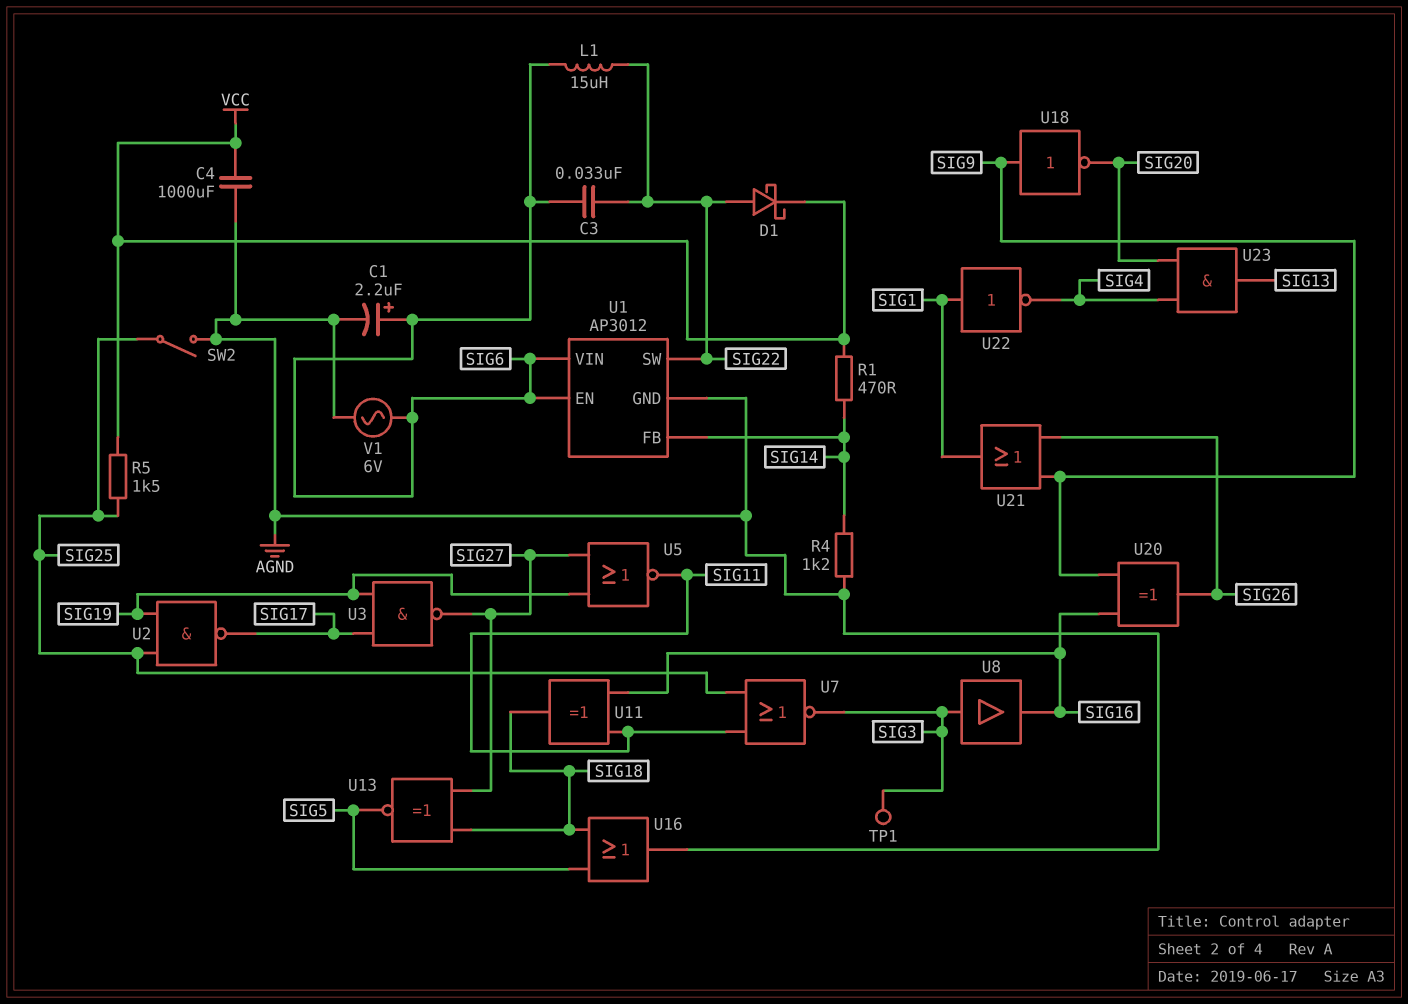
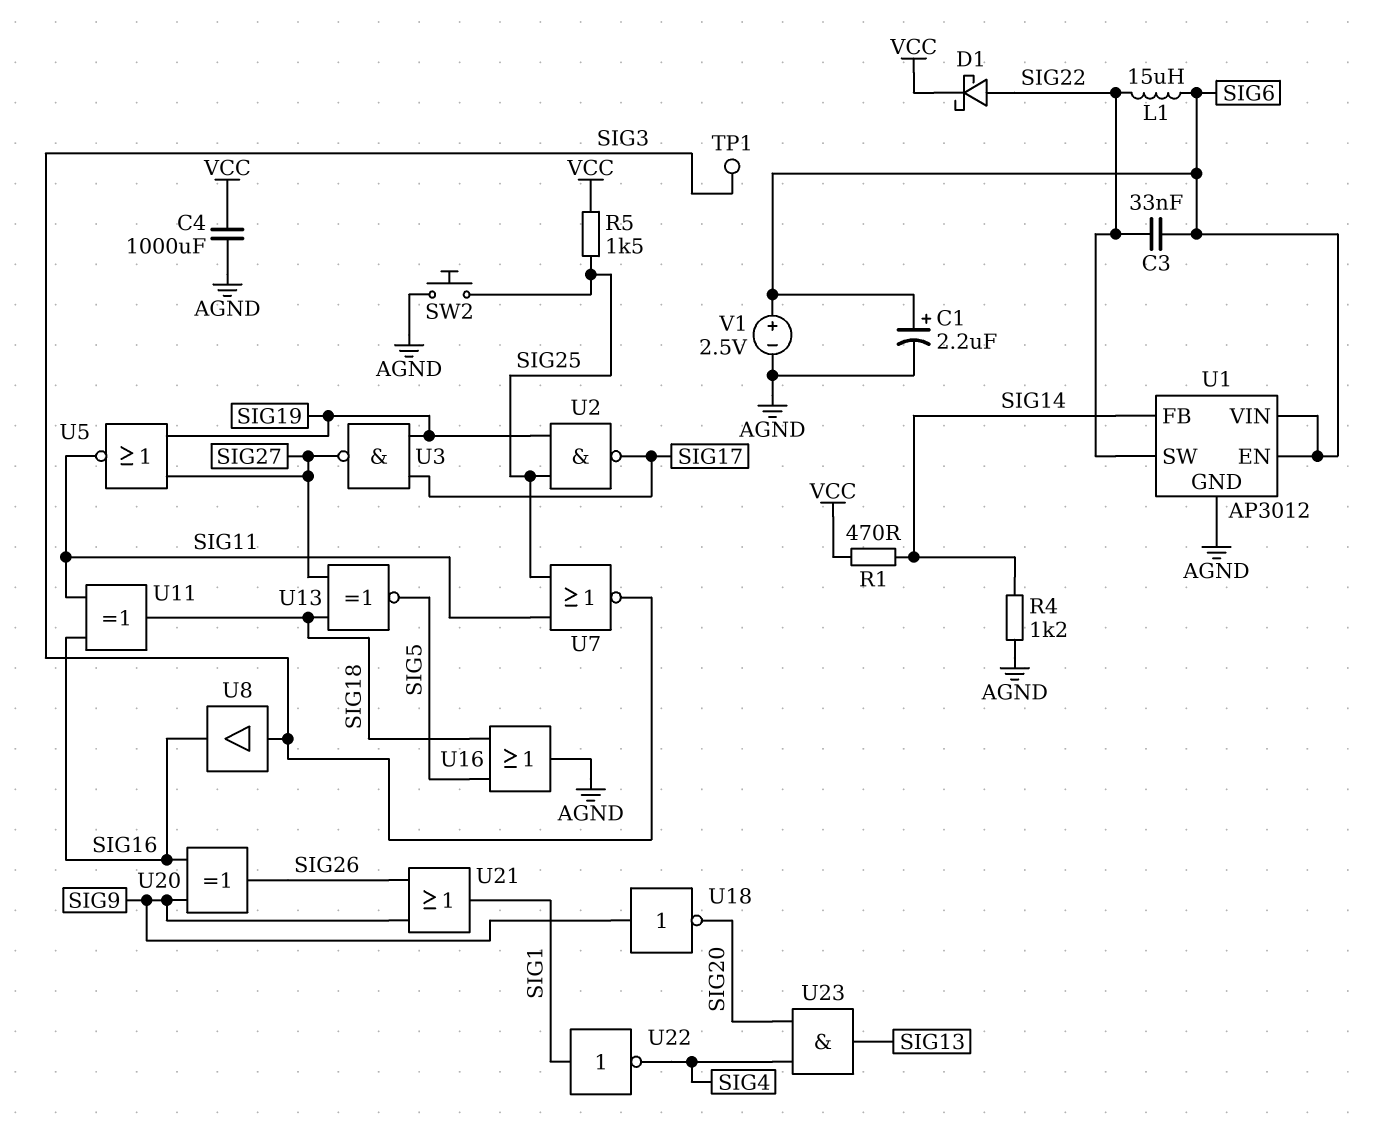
SW2: switch (AGND, SIG25) -> button (AGND, SIG25)
V1: AC 6V (AGND, SIG6) -> 2.5V (plus SIG6, minus AGND)

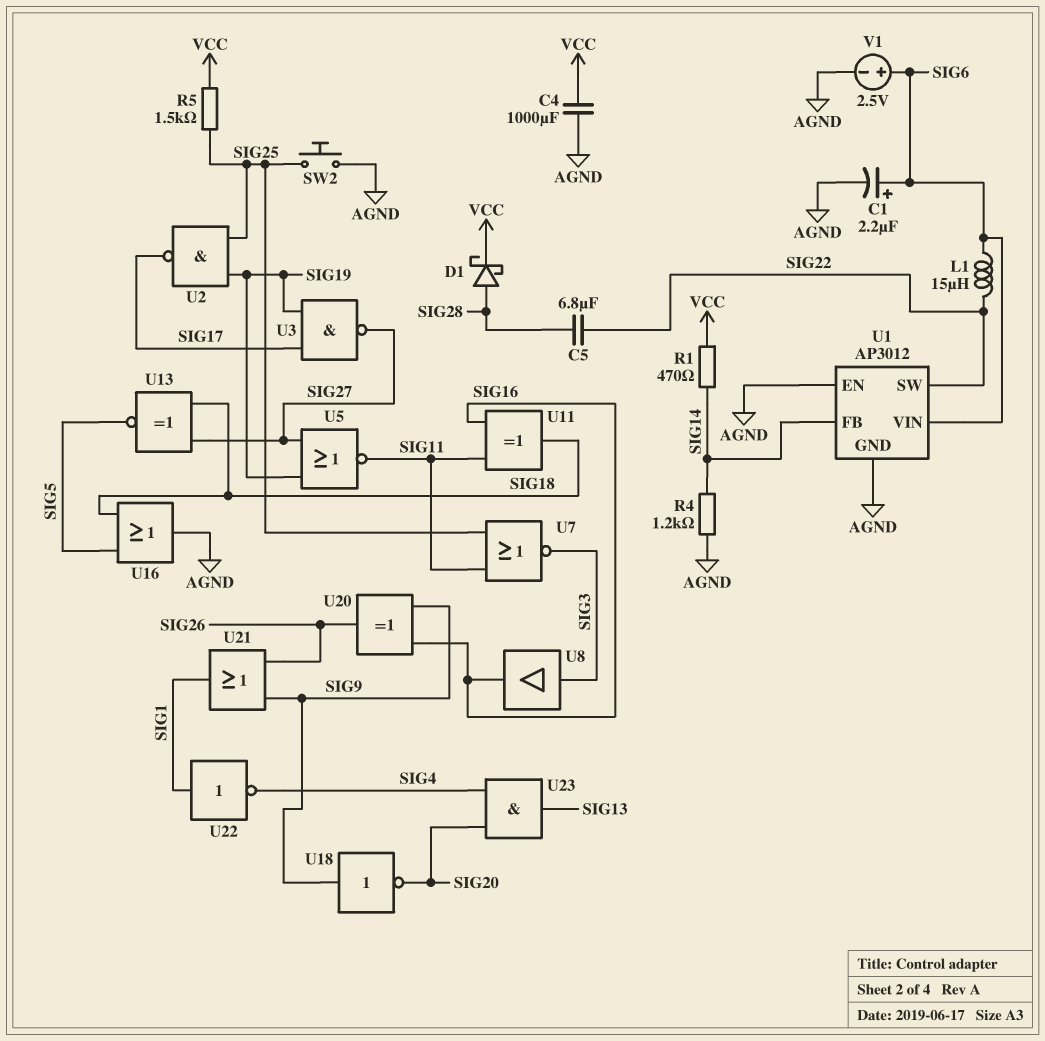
C3: 33nF (SIG6, SIG22) -> none
C5: none -> 6.8uF (SIG22, SIG28)
D1: schottky (A SIG22, K VCC) -> schottky (A SIG28, K VCC)
TP1: test point (SIG3) -> none
U1 pin EN: SIG6 -> AGND

